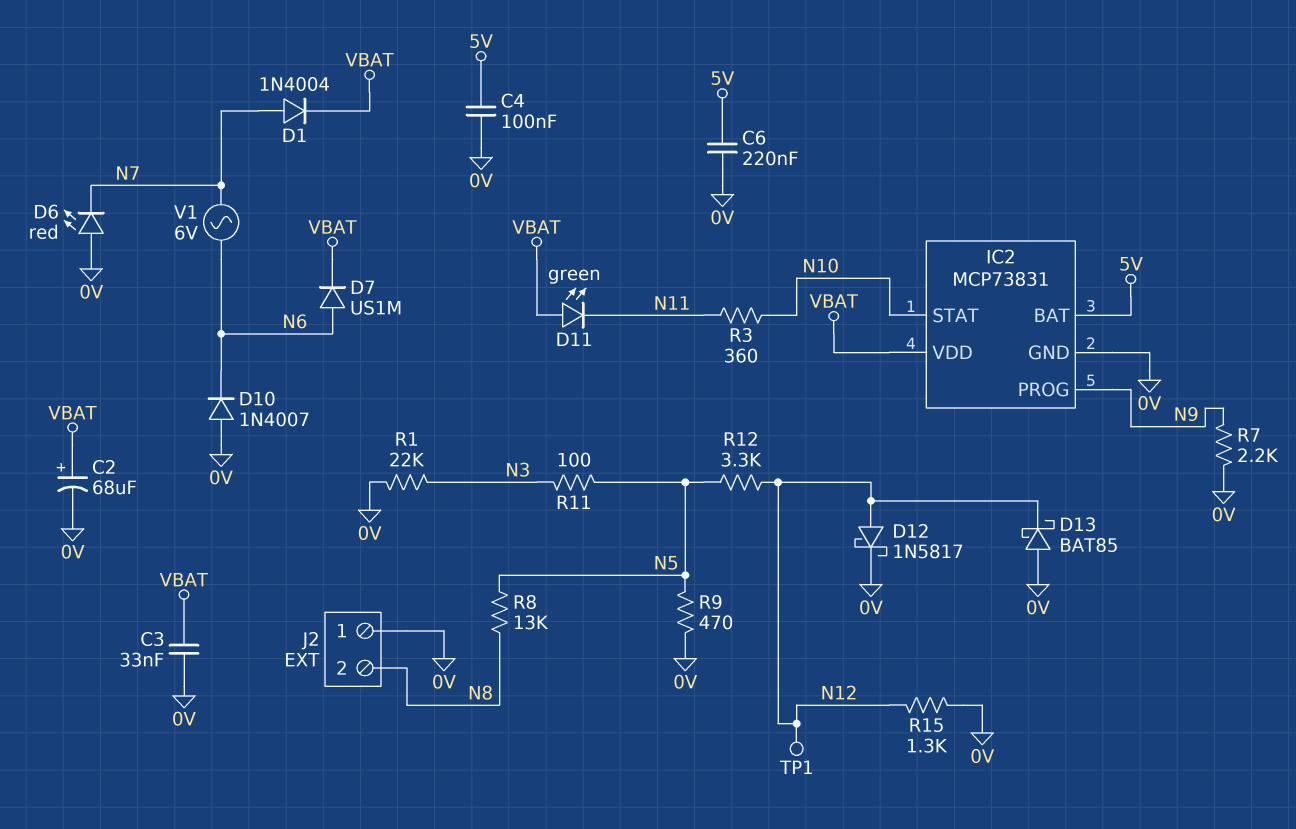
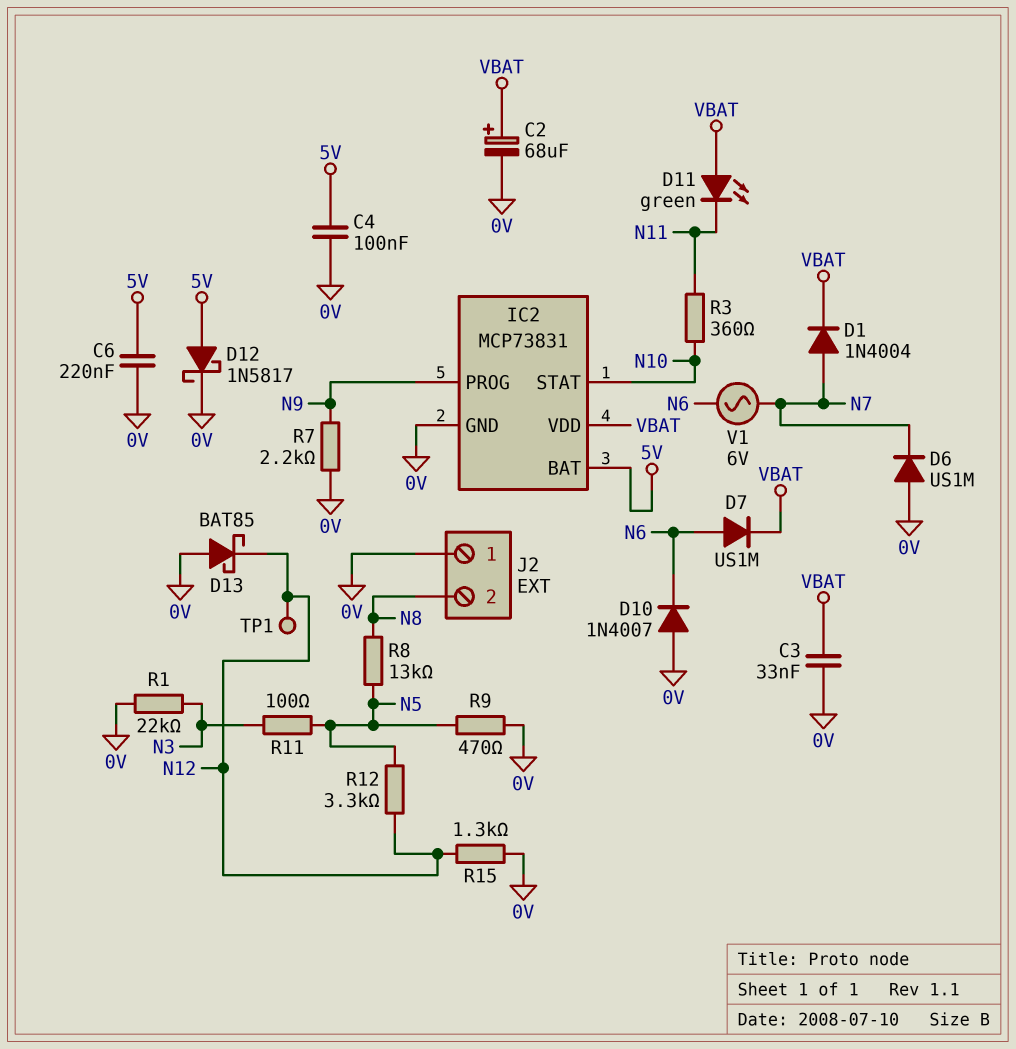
D6: LED red (A 0V, K N7) -> diode US1M (A 0V, K N7)
D12: schottky 1N5817 (A N12, K 0V) -> schottky 1N5817 (A 5V, K 0V)

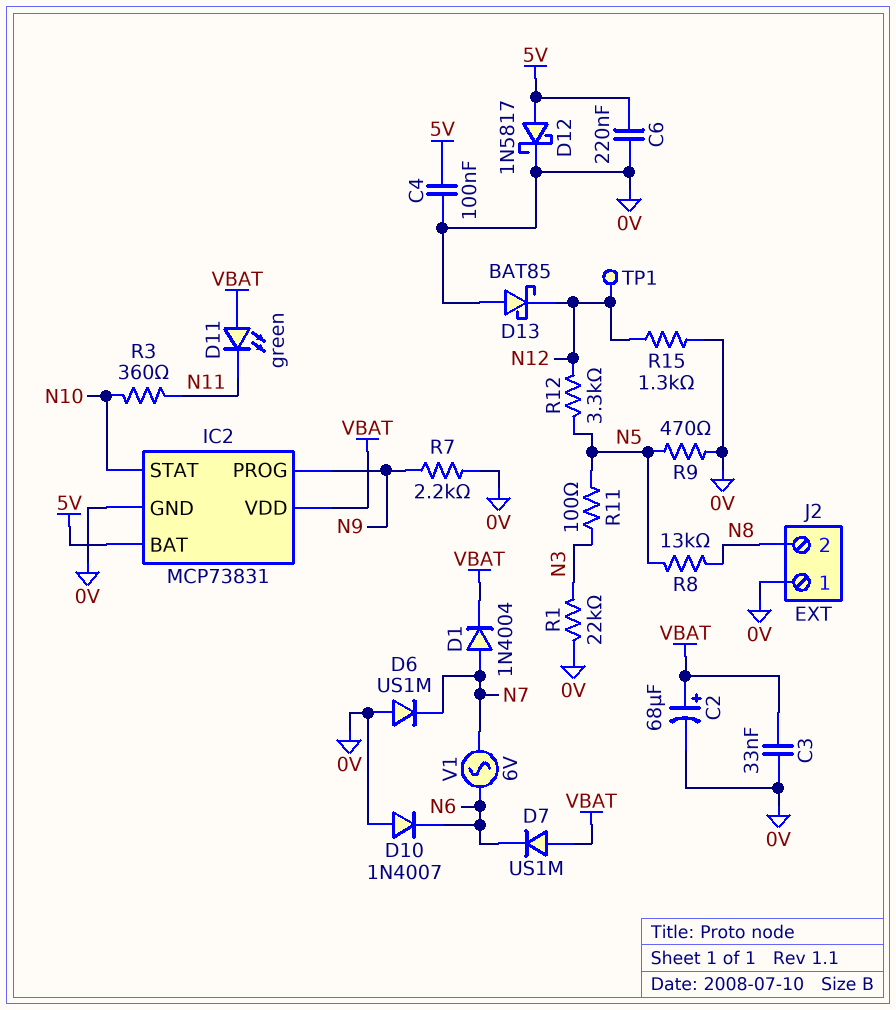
D7: diode US1M (A N6, K VBAT) -> diode US1M (A VBAT, K N6)

